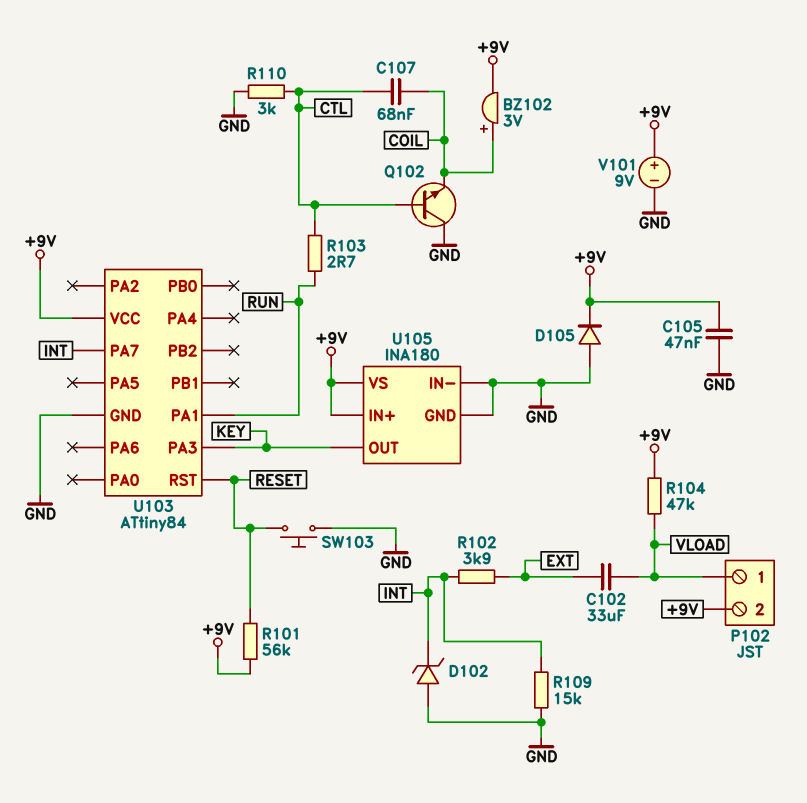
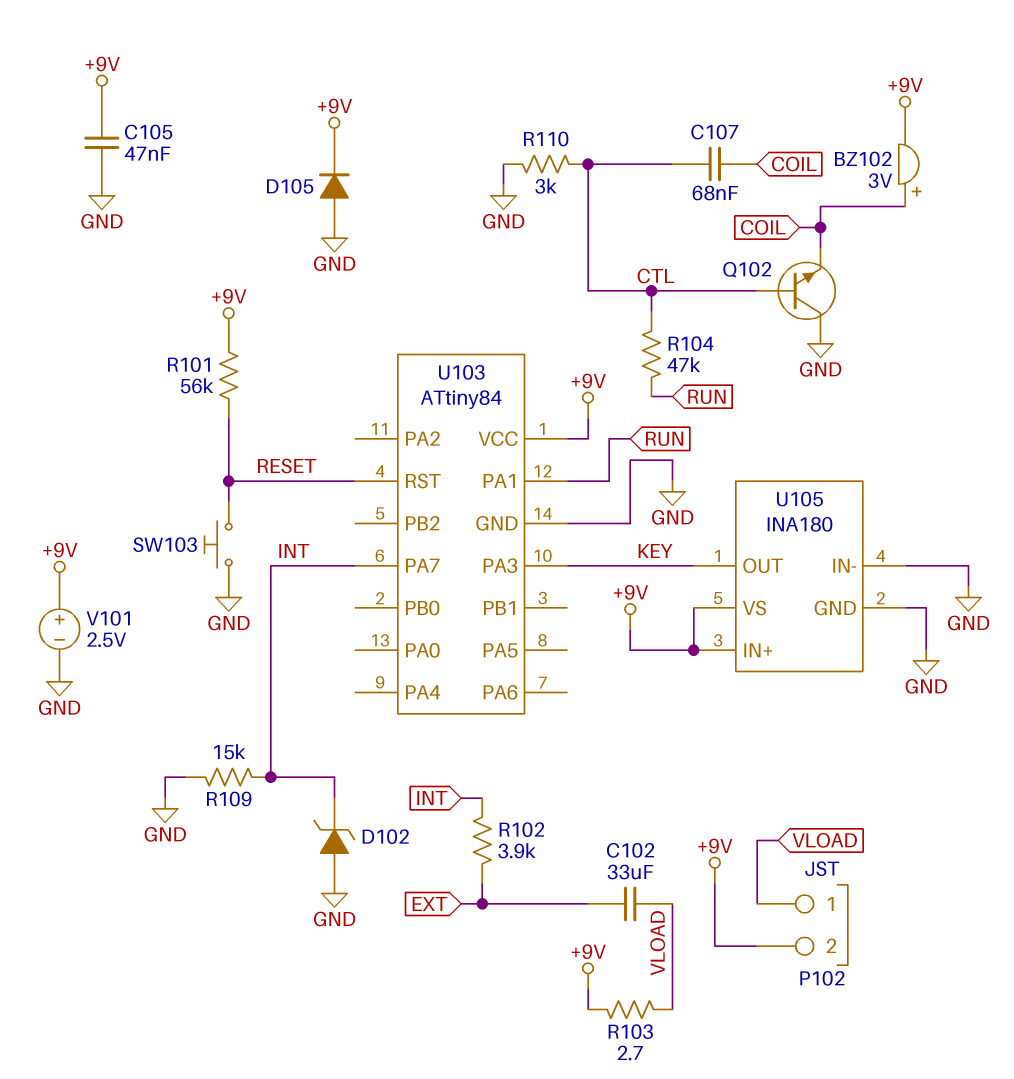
R103: 2.7 (CTL, RUN) -> 2.7 (+9V, VLOAD)
R104: 47k (+9V, VLOAD) -> 47k (CTL, RUN)
V101: 9V (plus +9V, minus GND) -> 2.5V (plus +9V, minus GND)

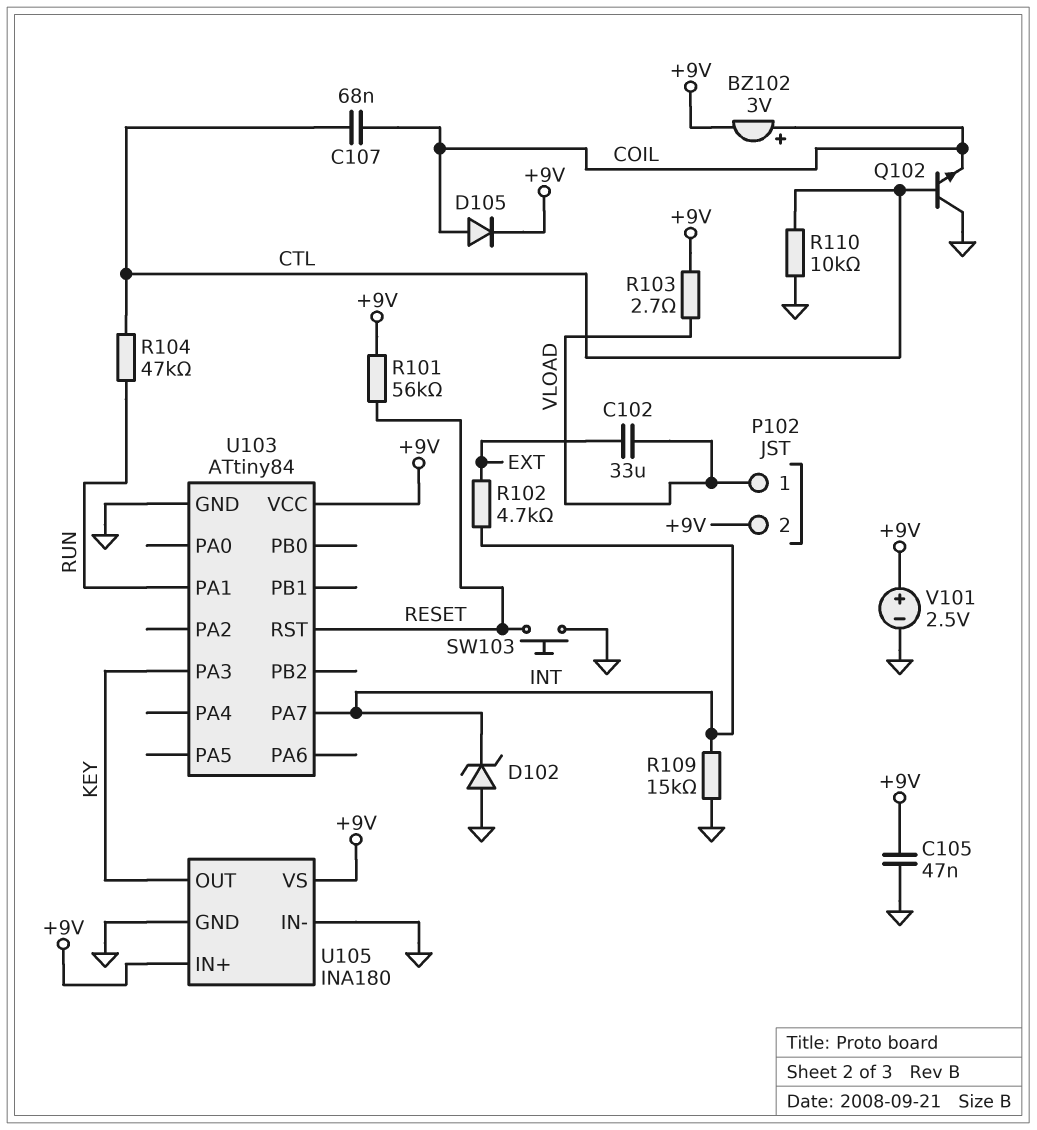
D105: diode (A GND, K +9V) -> diode (A COIL, K +9V)
R102: 3.9k (EXT, INT) -> 4.7k (EXT, INT)
R110: 3k (CTL, GND) -> 10k (CTL, GND)

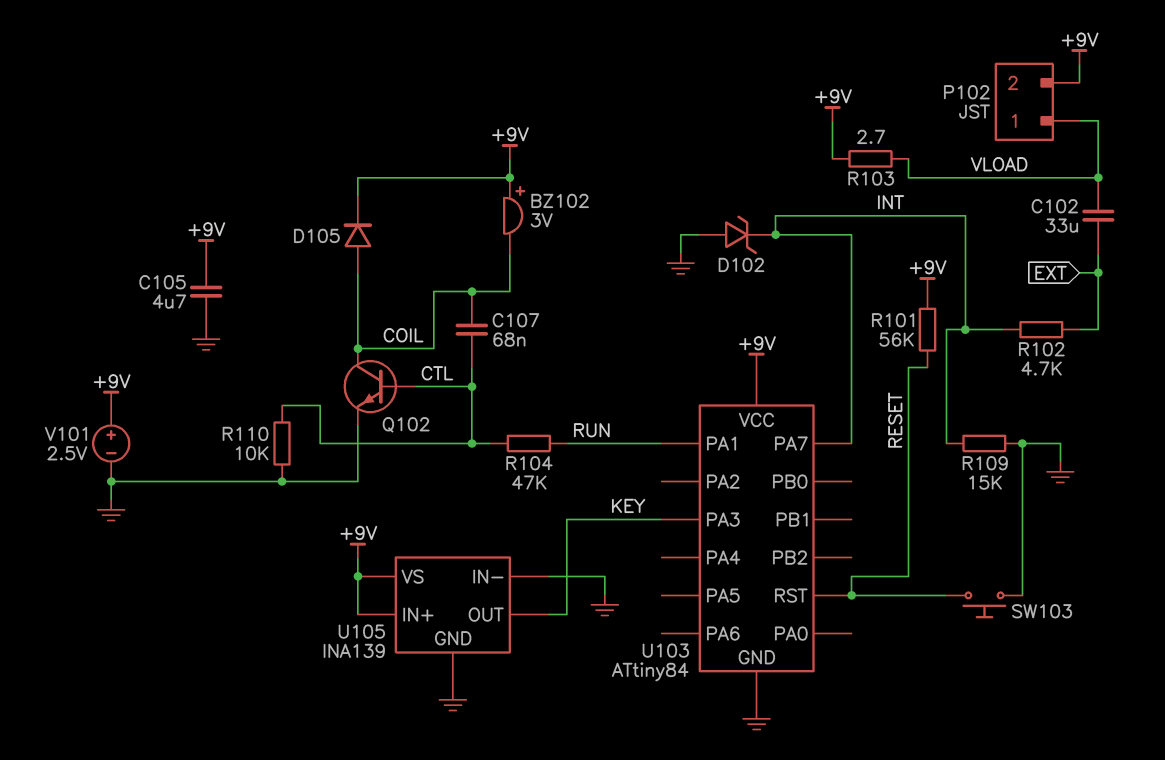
BZ102: buzzer 3V (plus COIL, minus +9V) -> buzzer 3V (plus +9V, minus COIL)
C105: 47nF (+9V, GND) -> 4.7uF (+9V, GND)
Q102: NPN (B CTL, C GND, E COIL) -> NPN (B CTL, C COIL, E GND)
U105: INA180 -> INA139

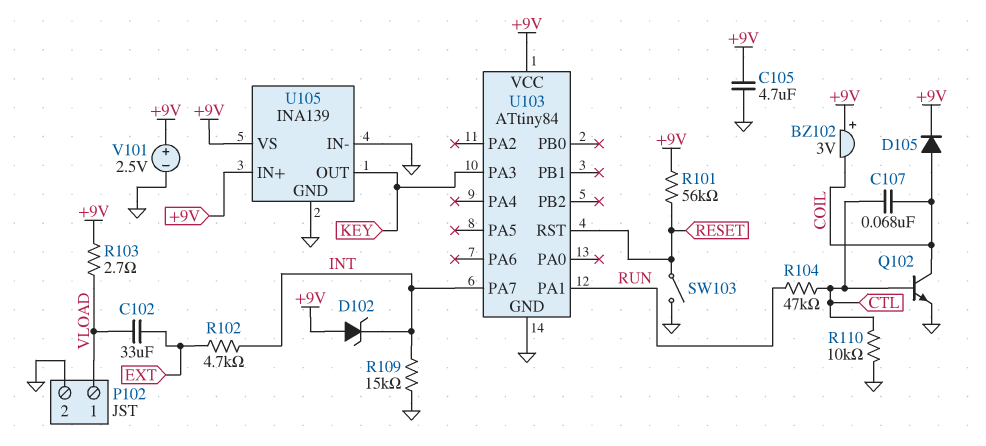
D102: zener (A GND, K INT) -> zener (A +9V, K INT)
P102 pin 2: +9V -> GND
SW103: button (GND, RESET) -> switch (GND, RESET)

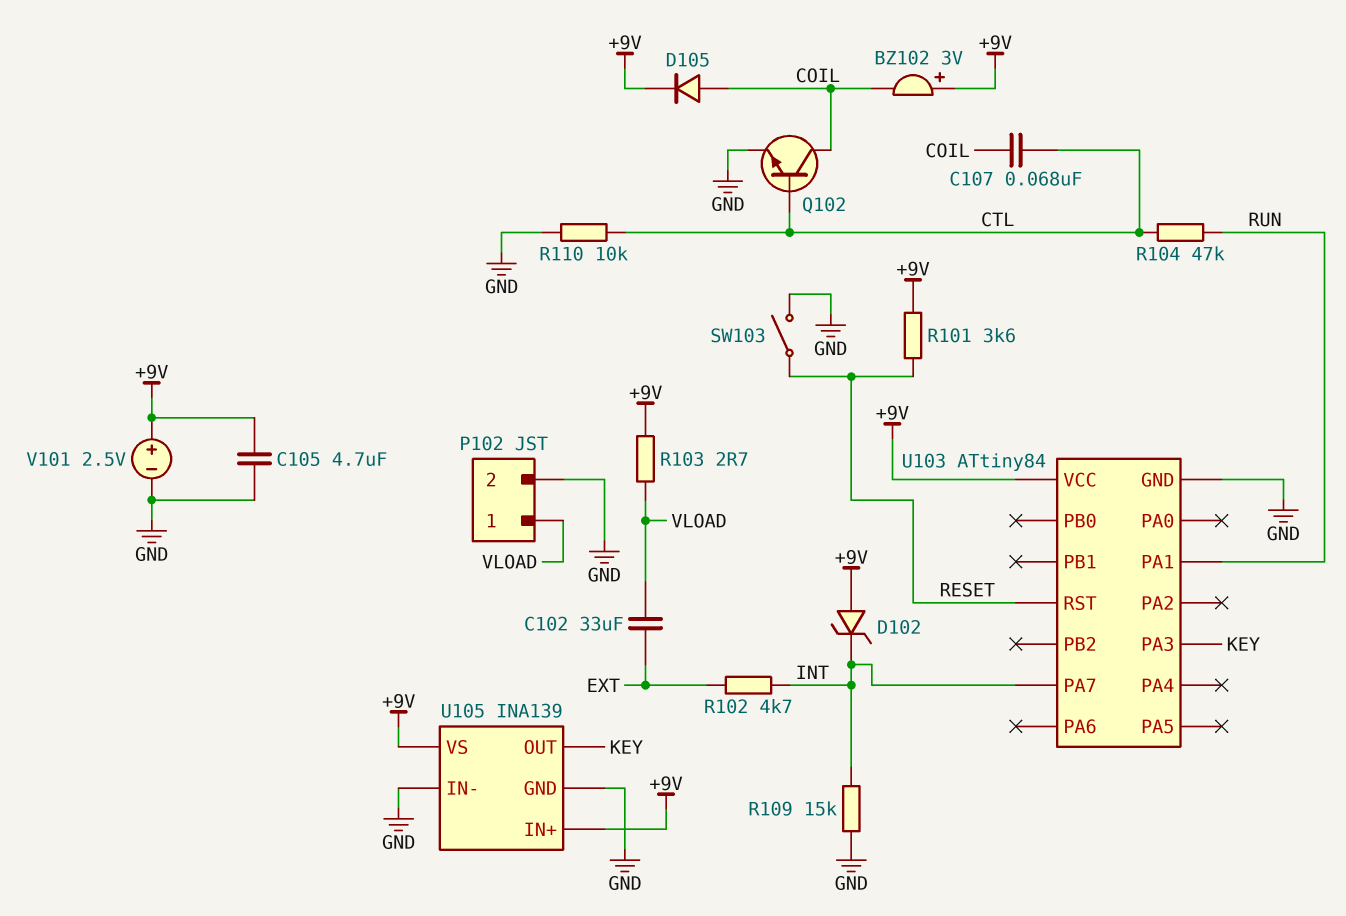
R101: 56k (+9V, RESET) -> 3.6k (+9V, RESET)

